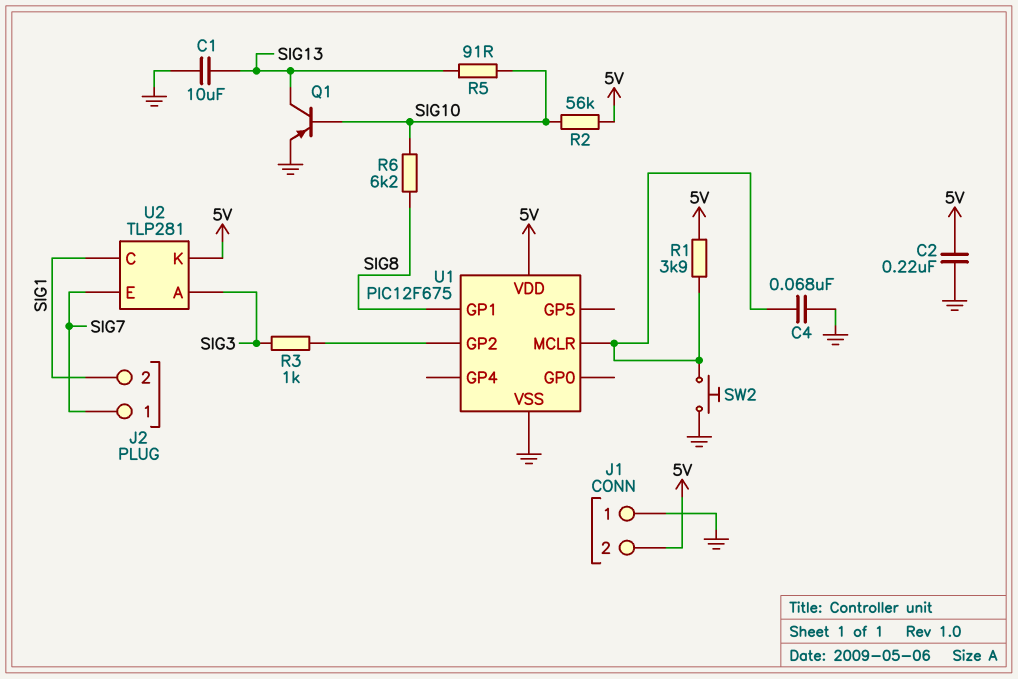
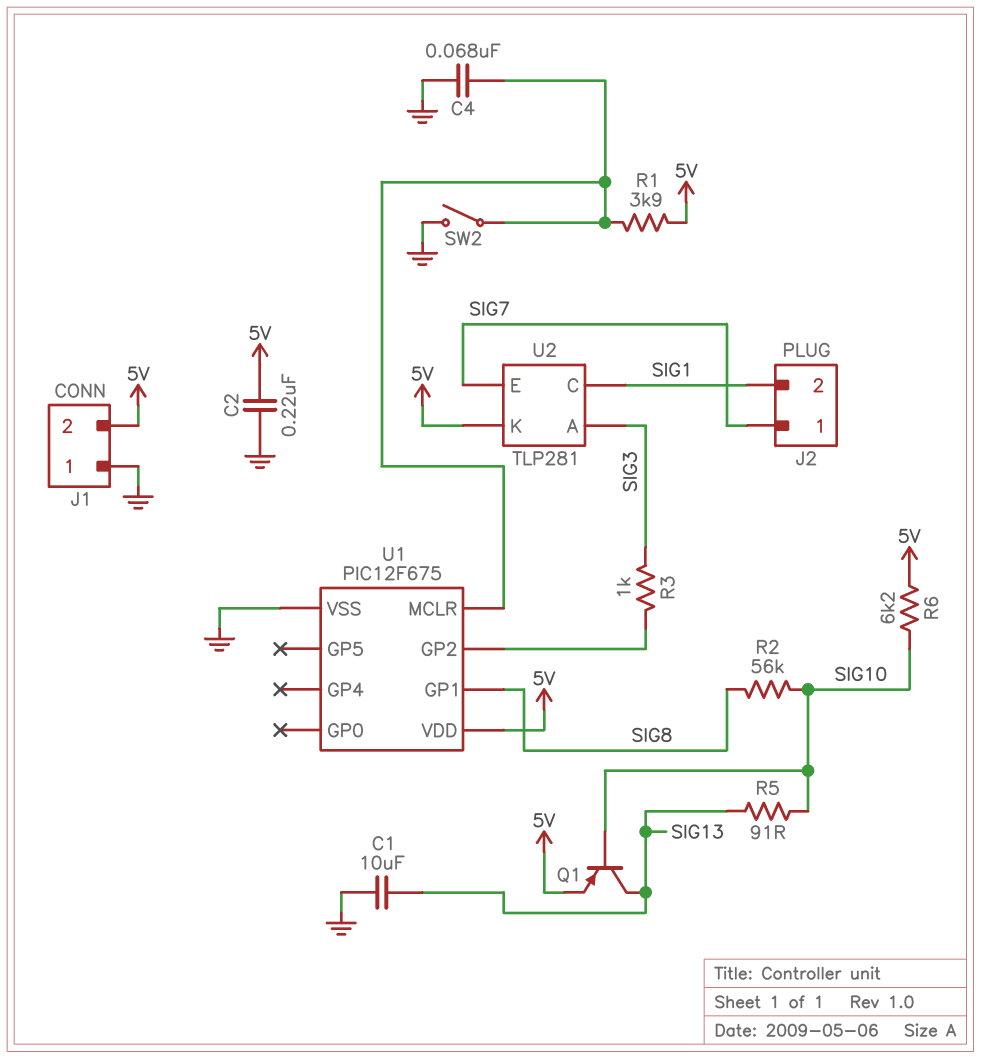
Q1: PNP (B SIG10, C SIG13, E GND) -> PNP (B SIG10, C SIG13, E 5V)
R2: 56k (5V, SIG10) -> 56k (SIG8, SIG10)
R6: 6.2k (SIG8, SIG10) -> 6.2k (5V, SIG10)
SW2: button (GND, U1/MCLR) -> switch (GND, U1/MCLR)

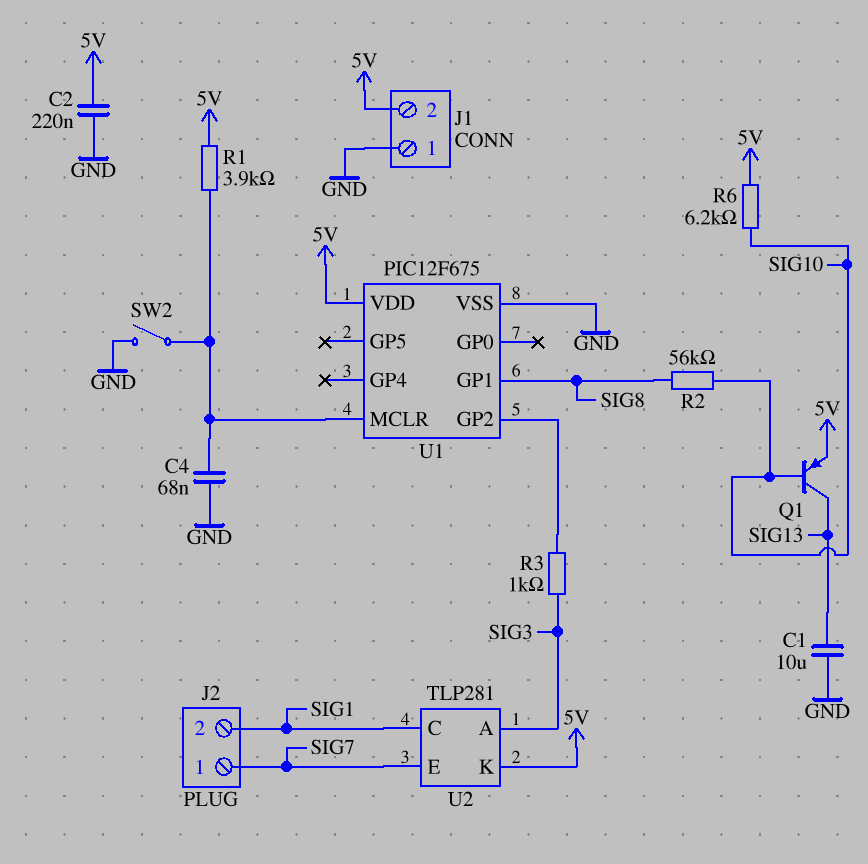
R5: 91 (SIG10, SIG13) -> none

